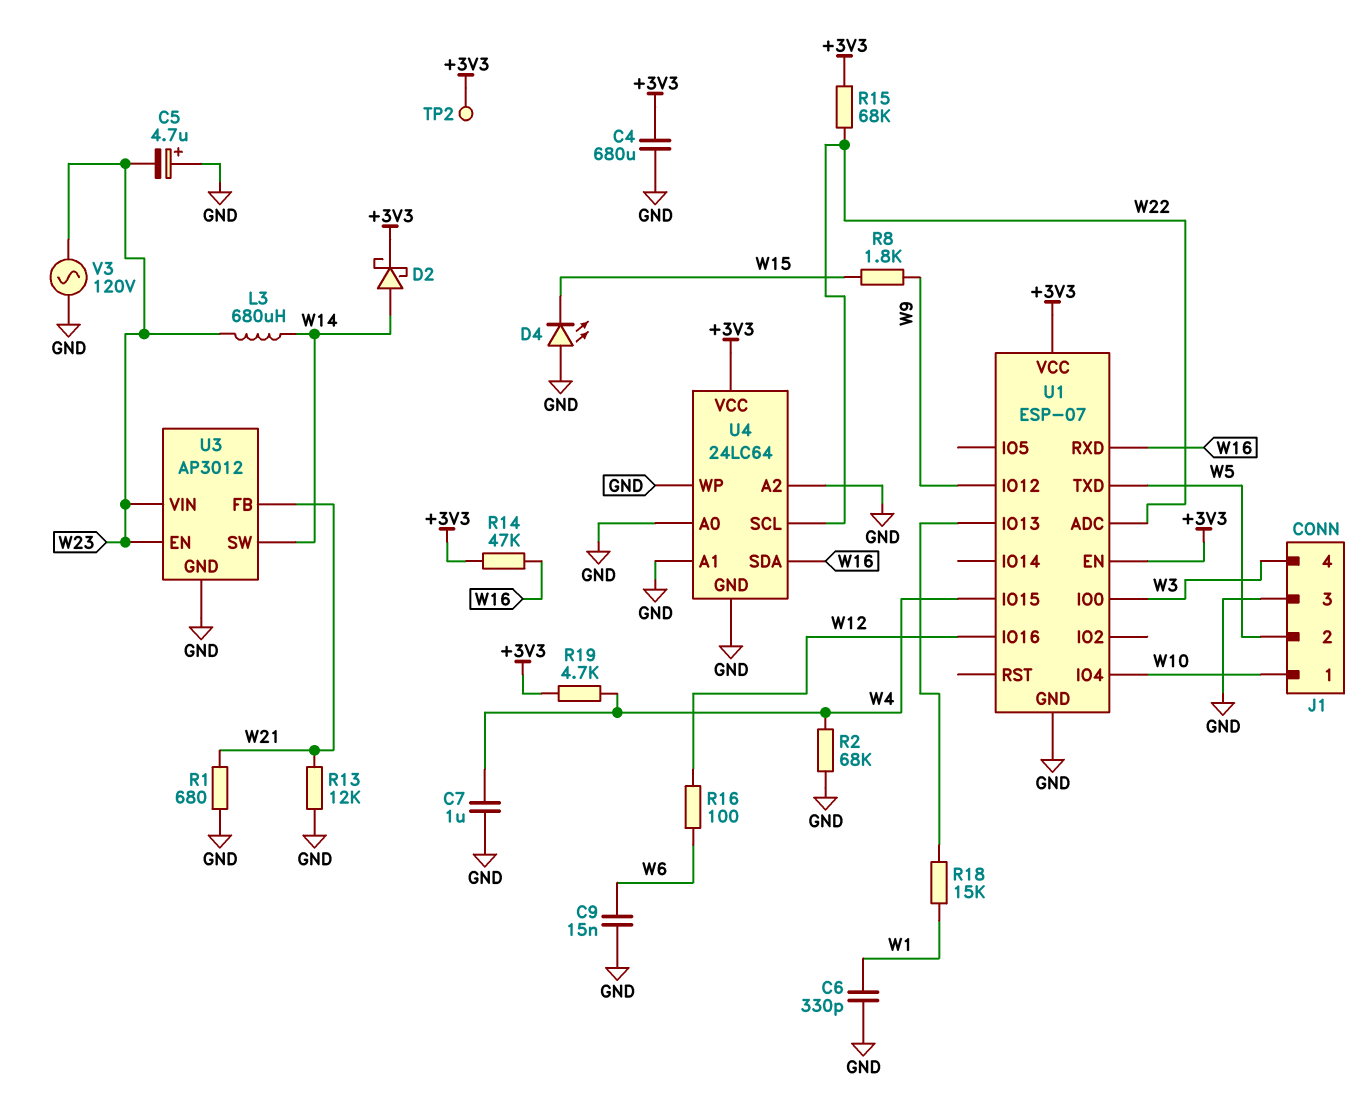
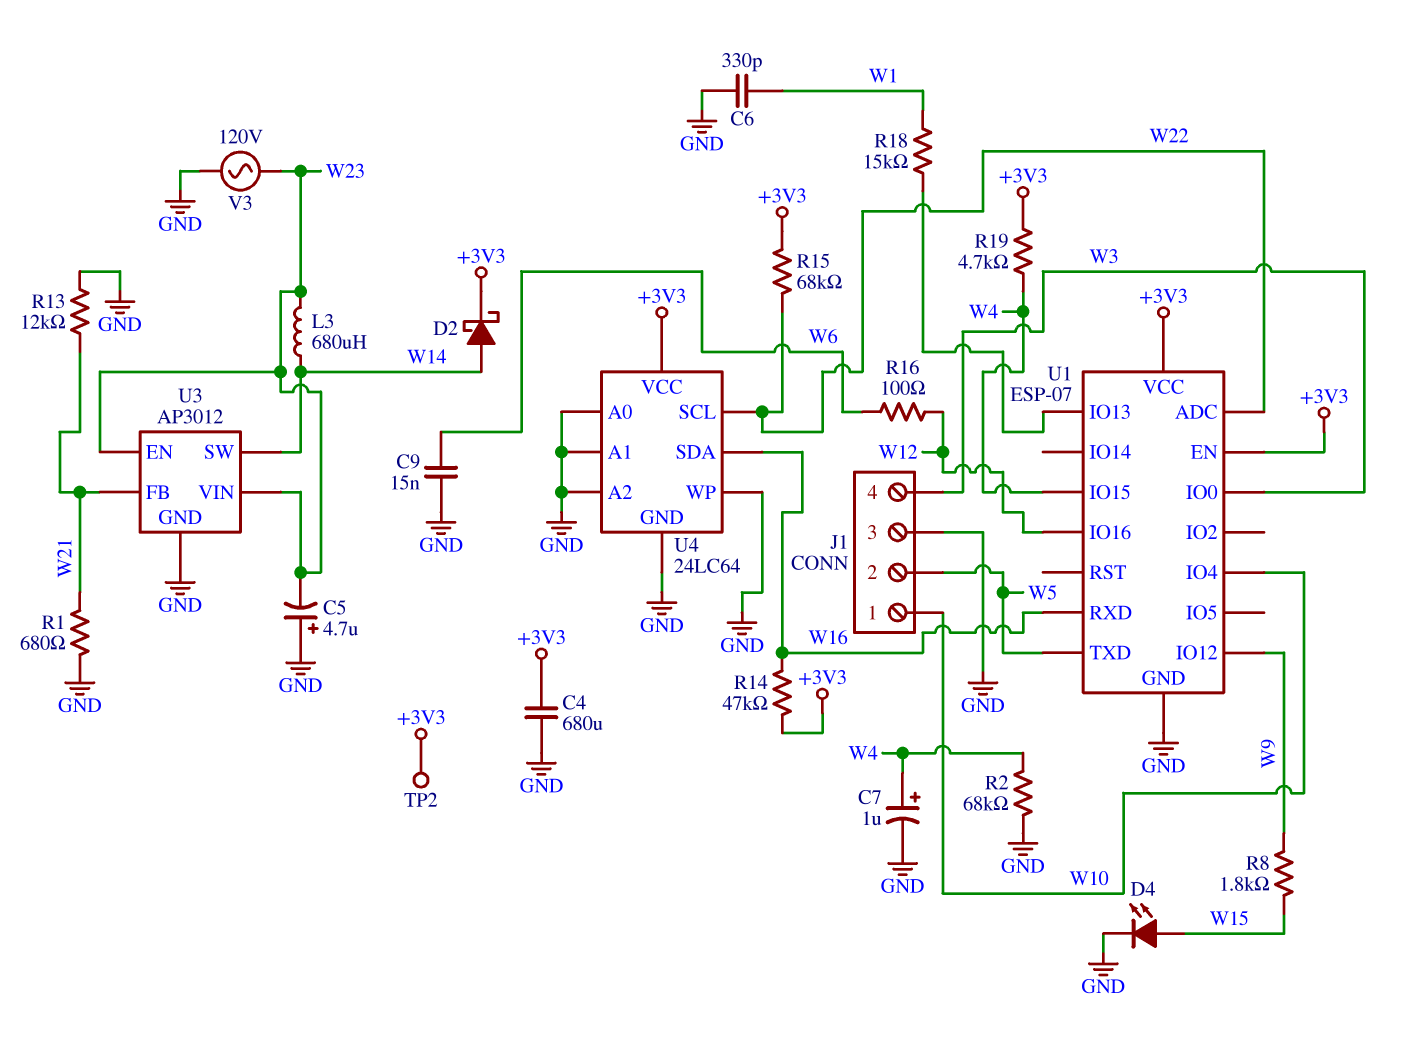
C7: 1uF (GND, W4) -> 1uF (plus W4, minus GND)
D4: LED (A GND, K W15) -> LED (A W15, K GND)

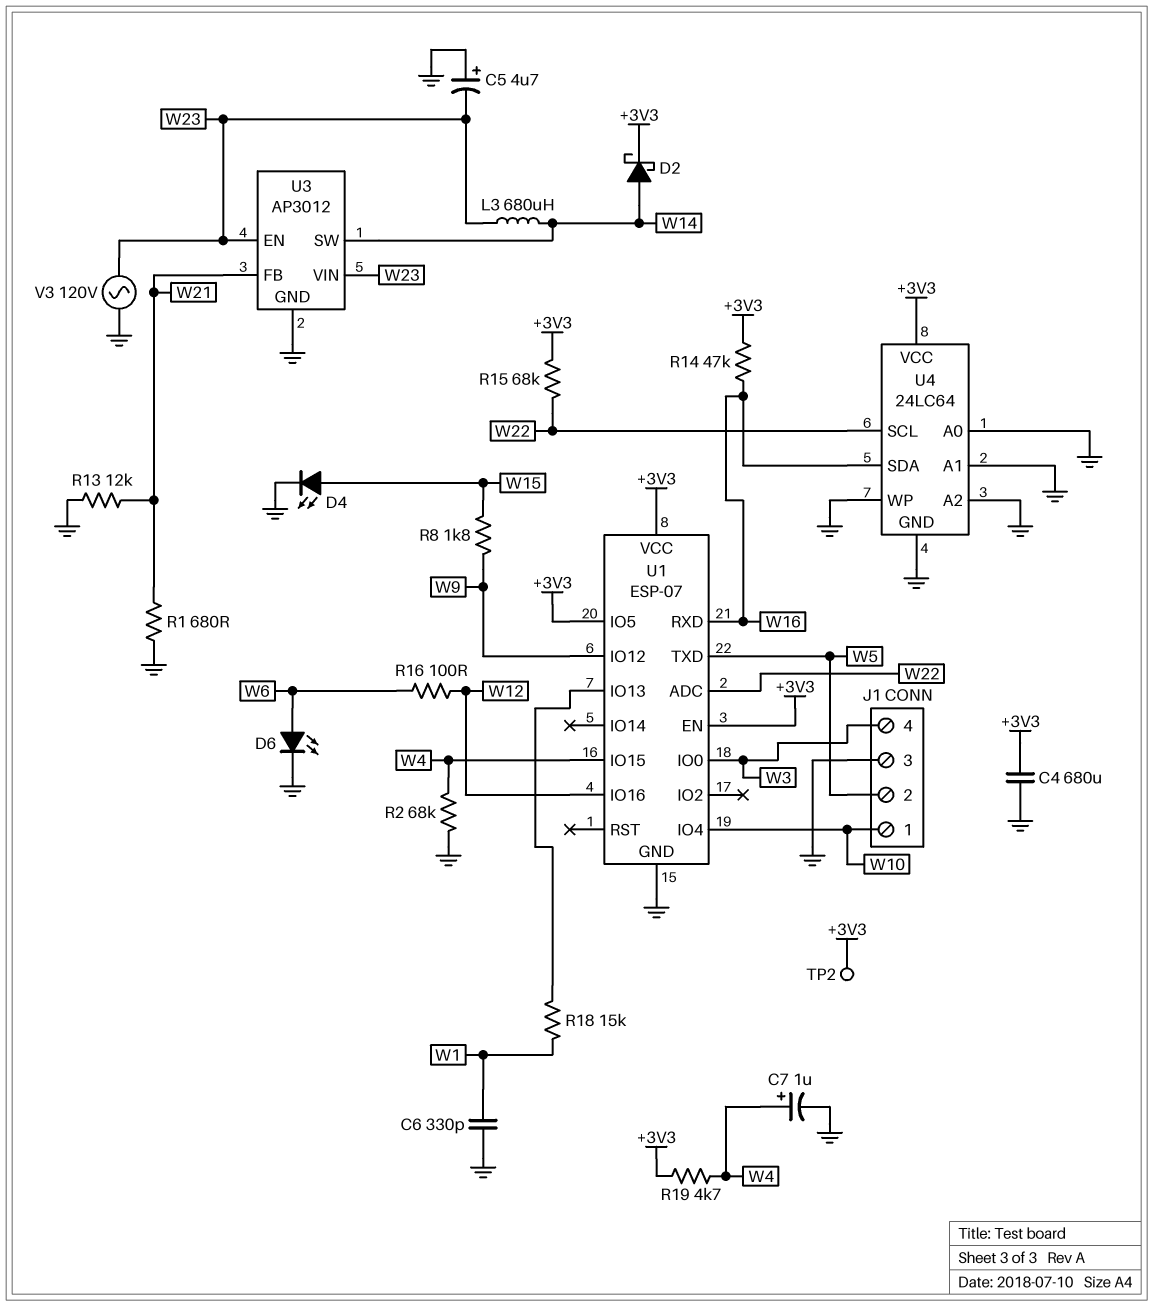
C9: 15nF (GND, W6) -> none
D6: none -> LED (A W6, K GND)
U1 pin IO5: none -> +3V3

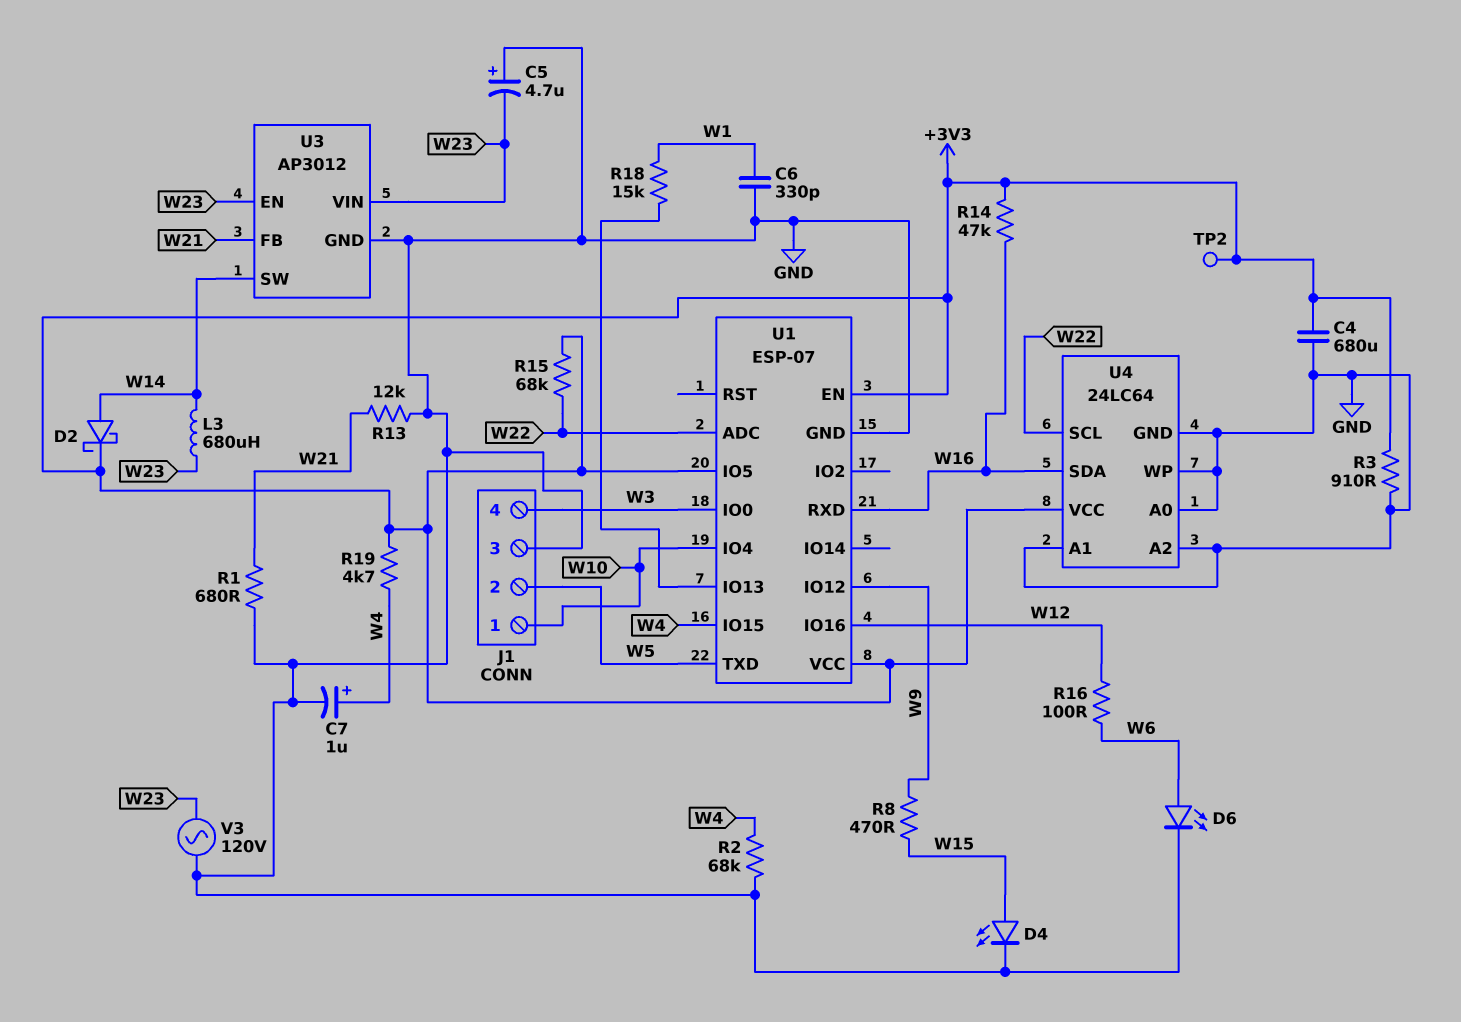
R3: none -> 910 (+3V3, GND)
R8: 1.8k (W9, W15) -> 470 (W9, W15)

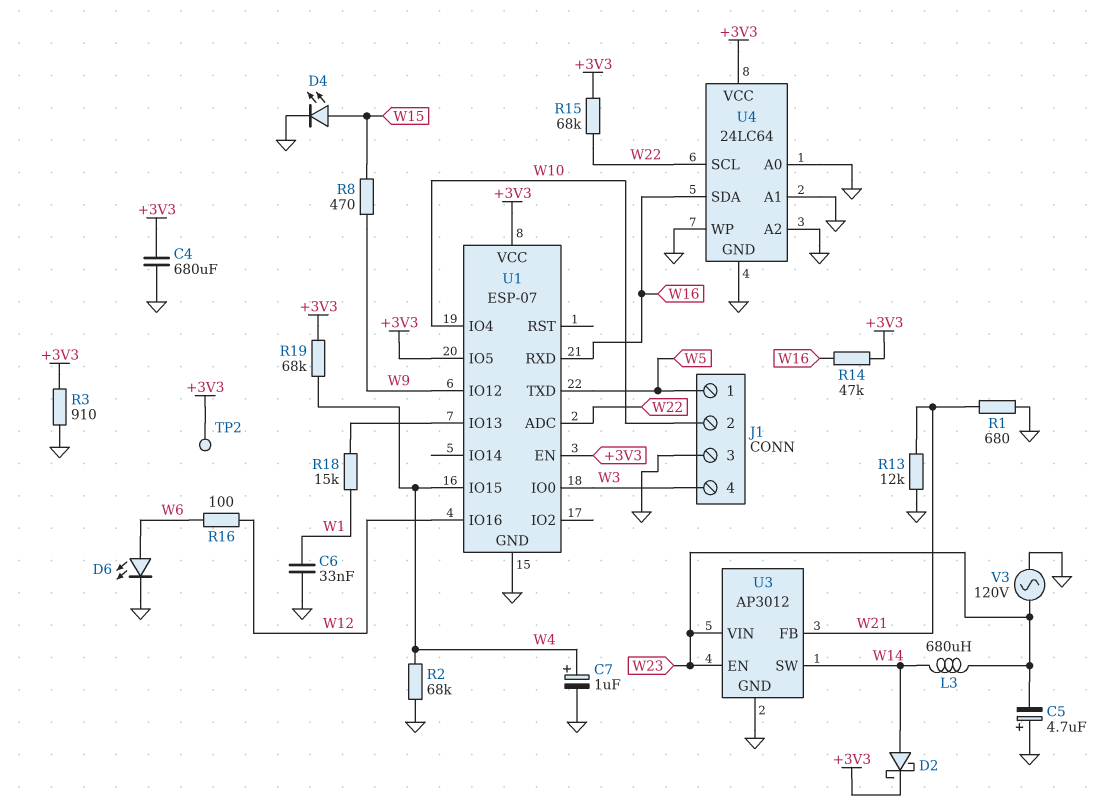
C6: 330pF (GND, W1) -> 33nF (GND, W1)
J1 pin 1: W10 -> W5
J1 pin 2: W5 -> W10
R19: 4.7k (+3V3, W4) -> 68k (+3V3, W4)

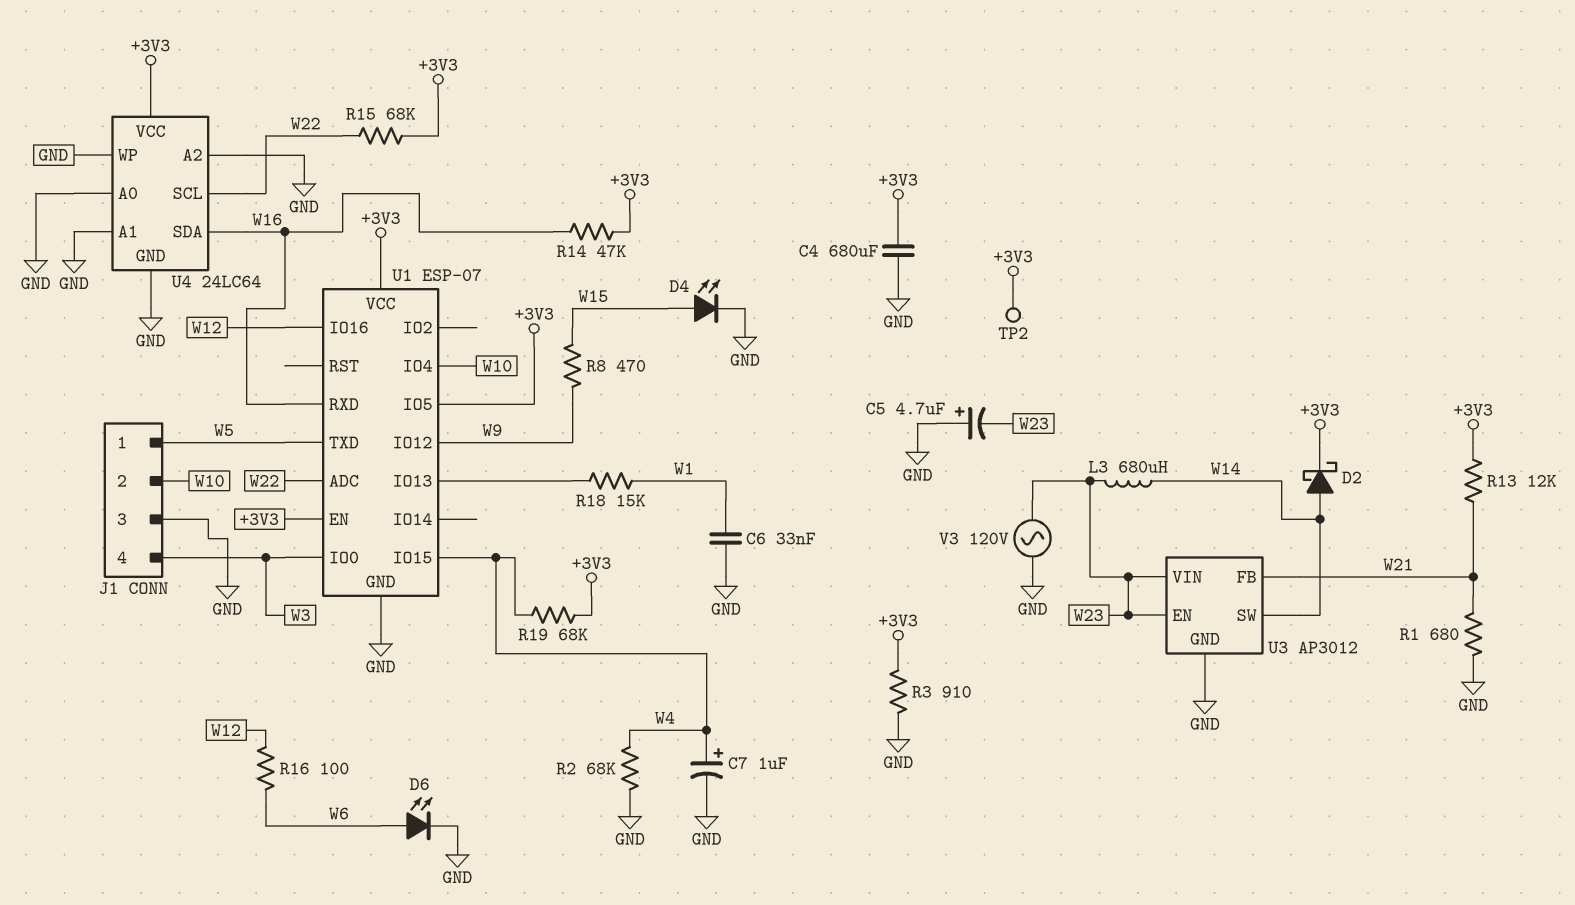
R13: 12k (GND, W21) -> 12k (+3V3, W21)

